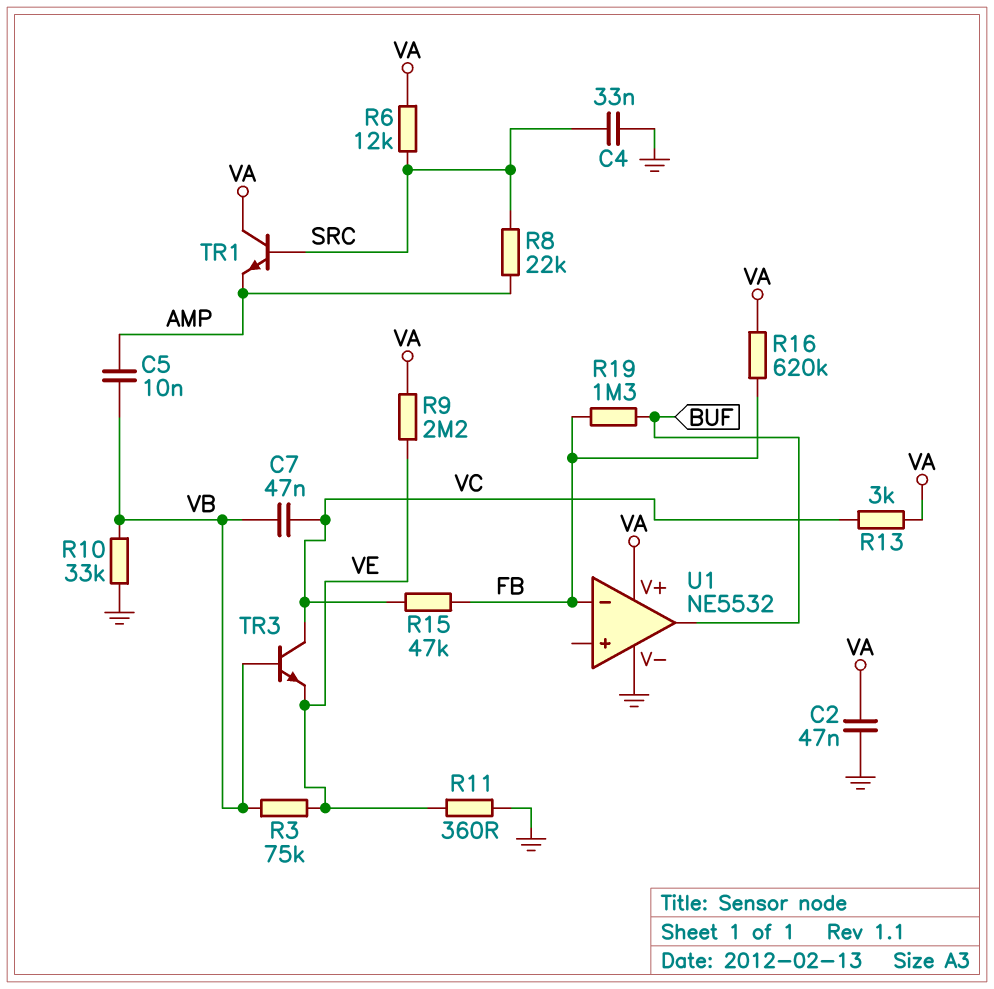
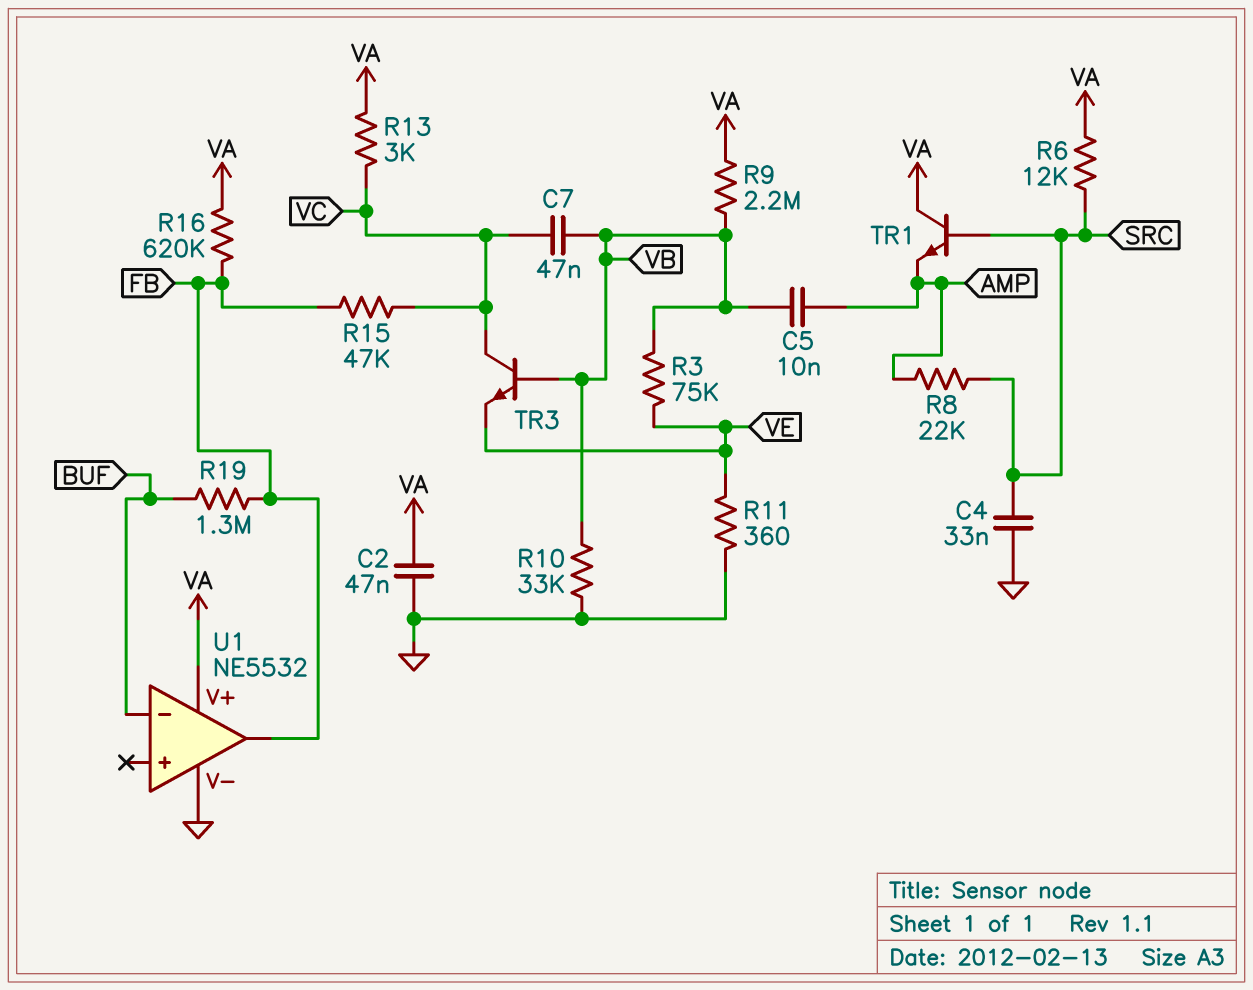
R9: 2.2M (VA, VE) -> 2.2M (VA, VB)
U1 pin in-: FB -> BUF
U1 pin out: BUF -> FB

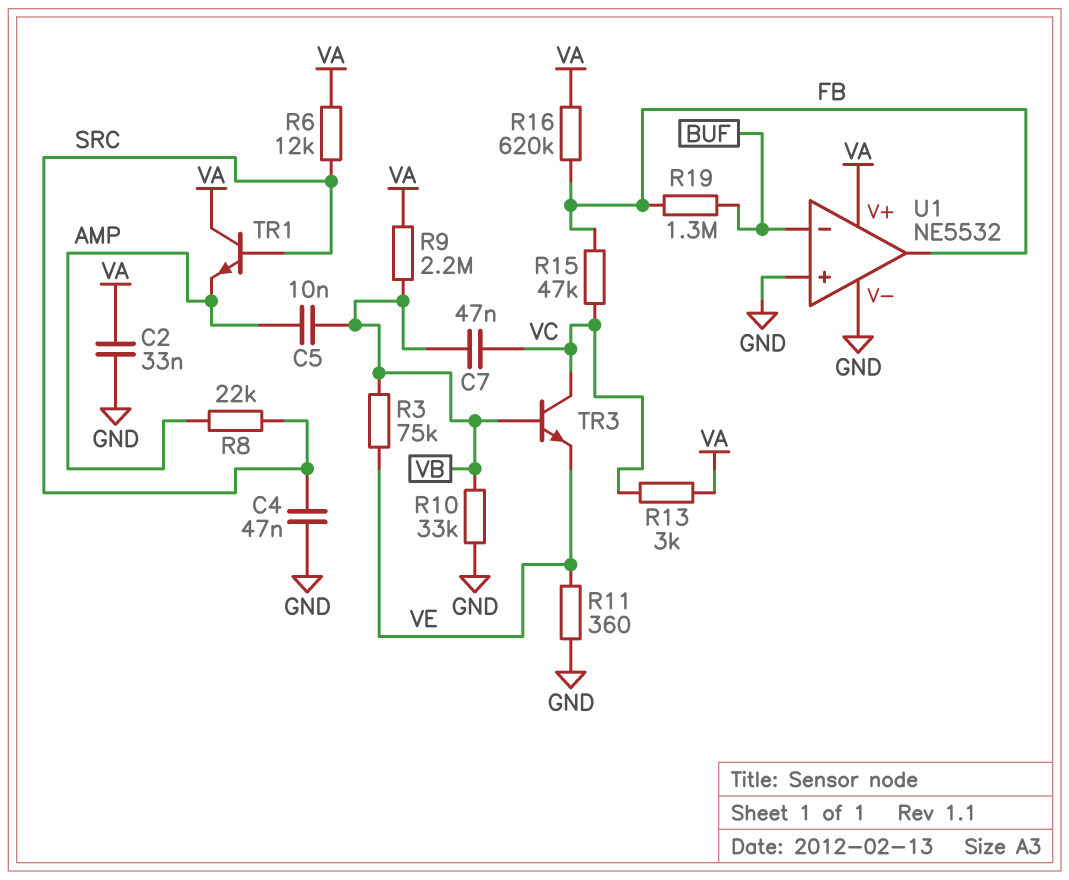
C2: 47nF (GND, VA) -> 33nF (GND, VA)
C4: 33nF (GND, SRC) -> 47nF (GND, SRC)
U1 pin in+: none -> GND

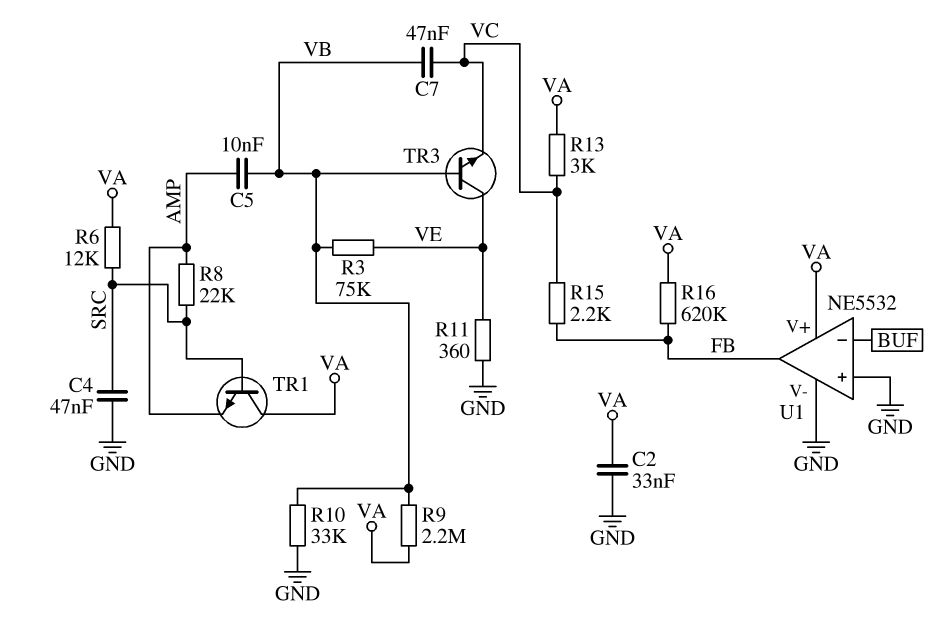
R15: 47k (FB, VC) -> 2.2k (FB, VC)
R19: 1.3M (BUF, FB) -> none
TR3: NPN (B VB, C VC, E VE) -> NPN (B VB, C VE, E VC)

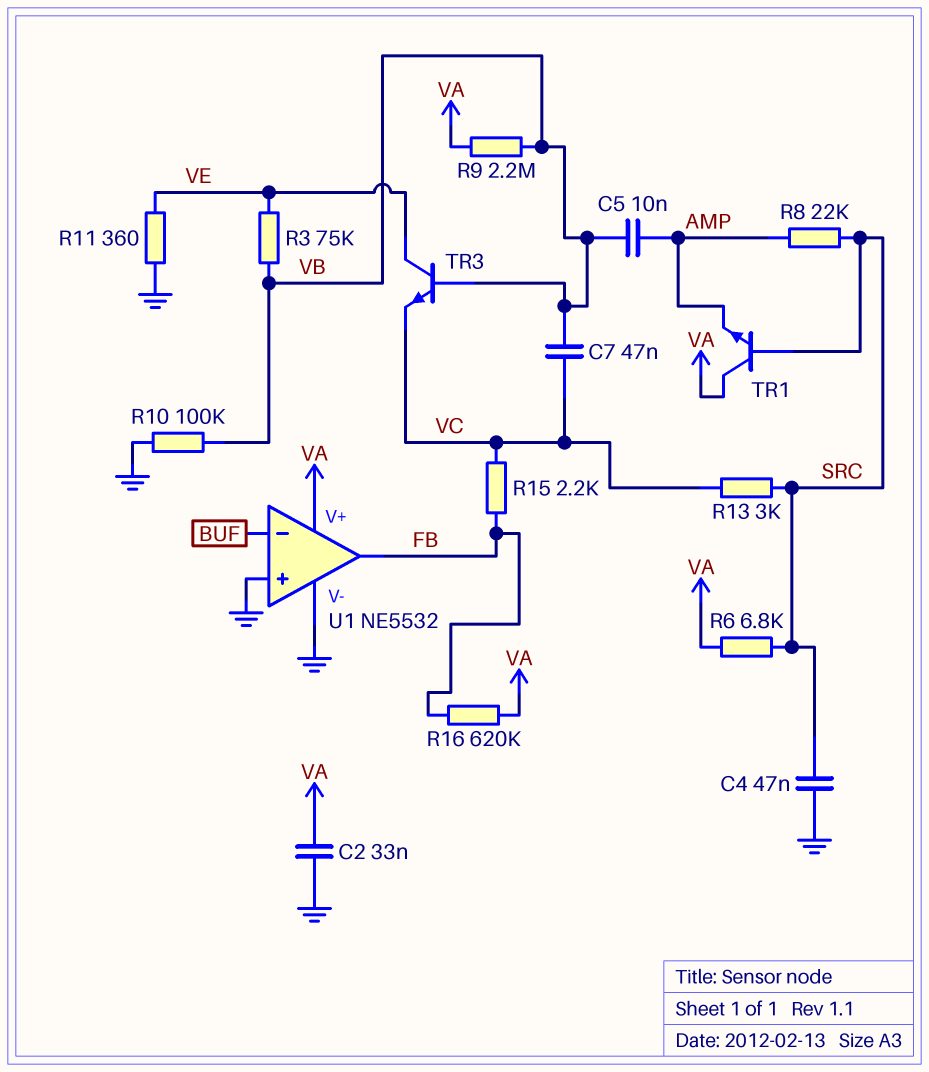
R6: 12k (SRC, VA) -> 6.8k (SRC, VA)
R10: 33k (GND, VB) -> 100k (GND, VB)
R13: 3k (VA, VC) -> 3k (SRC, VC)

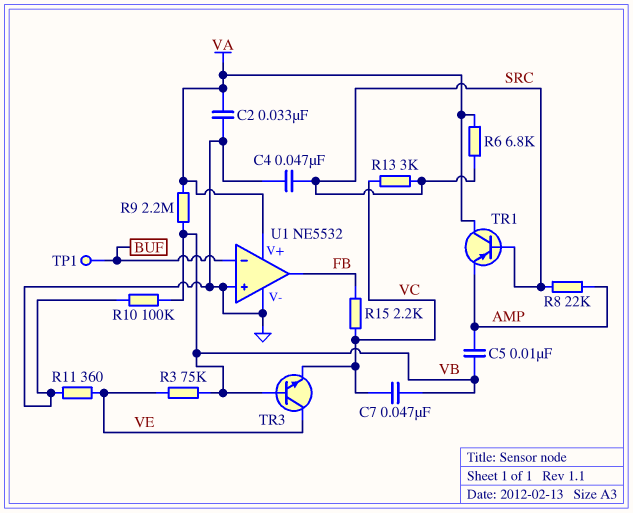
R16: 620k (FB, VA) -> none
TP1: none -> test point (BUF)
TR1: NPN (B SRC, C VA, E AMP) -> PNP (B SRC, C VA, E AMP)

